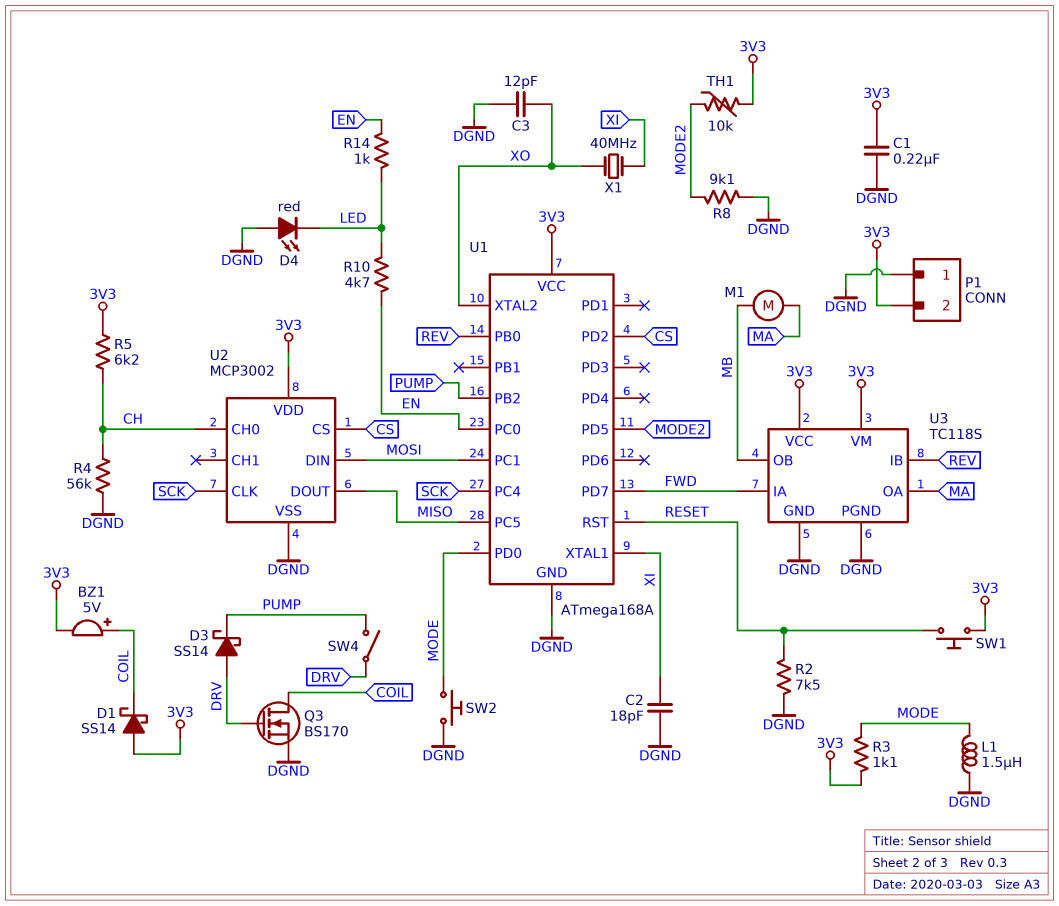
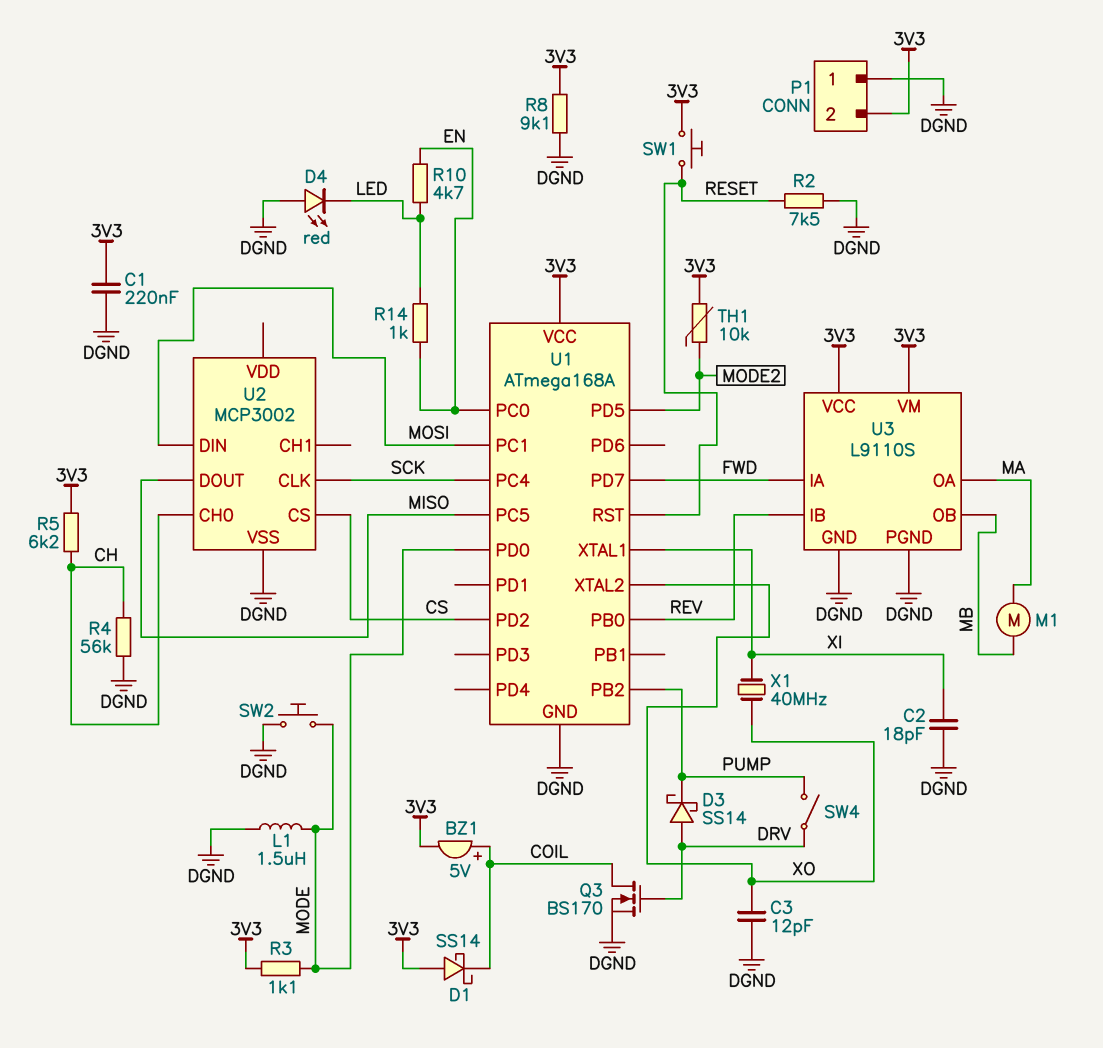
R8: 9.1k (DGND, MODE2) -> 9.1k (3V3, DGND)
U2 pin VDD: 3V3 -> none
U3: TC118S -> L9110S

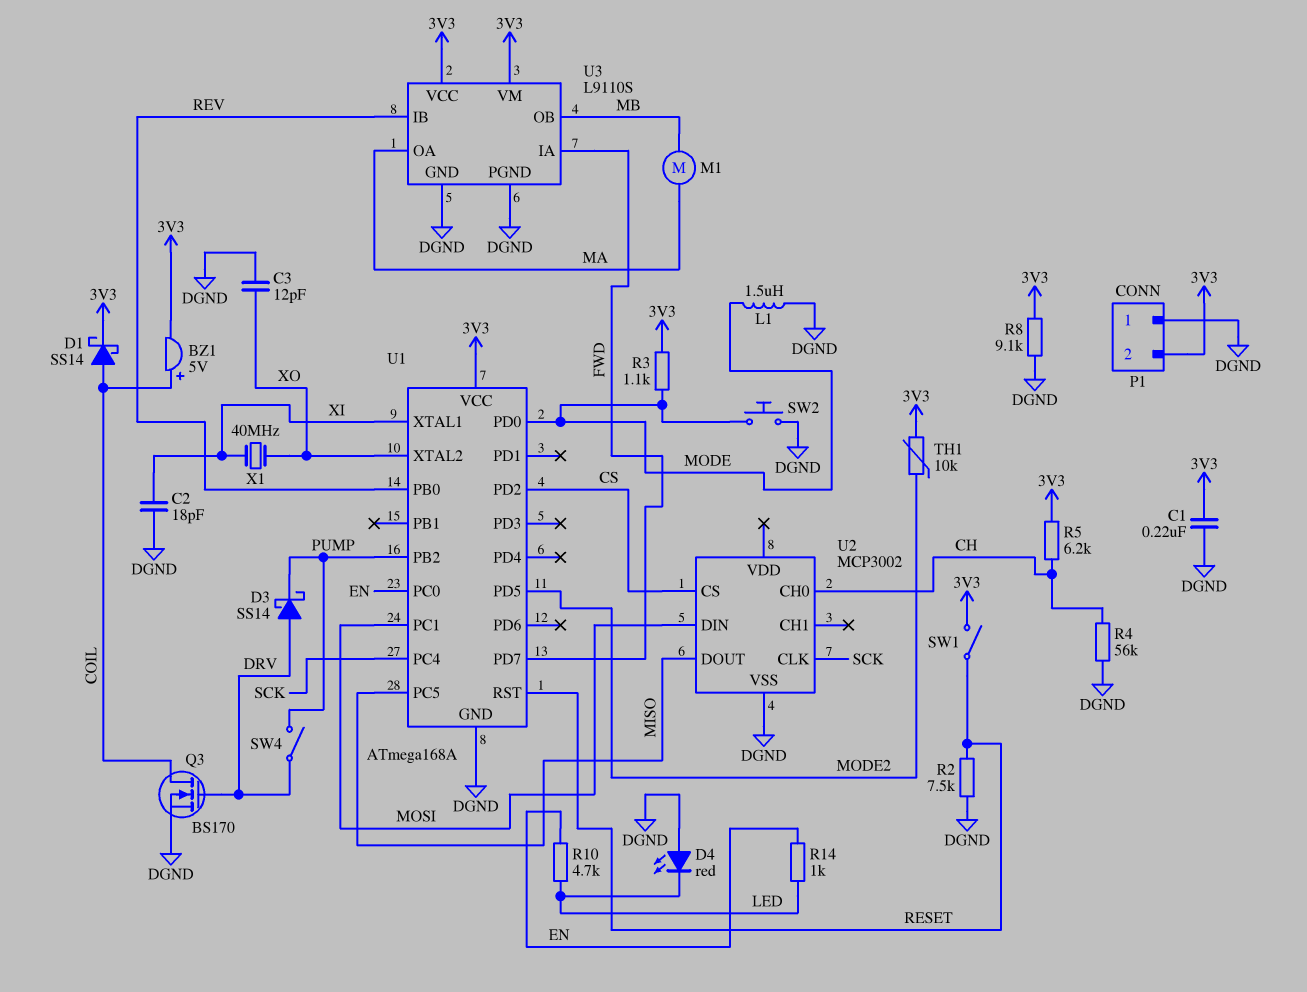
D1: schottky SS14 (A 3V3, K COIL) -> schottky SS14 (A COIL, K 3V3)
SW1: button (3V3, RESET) -> switch (3V3, RESET)

